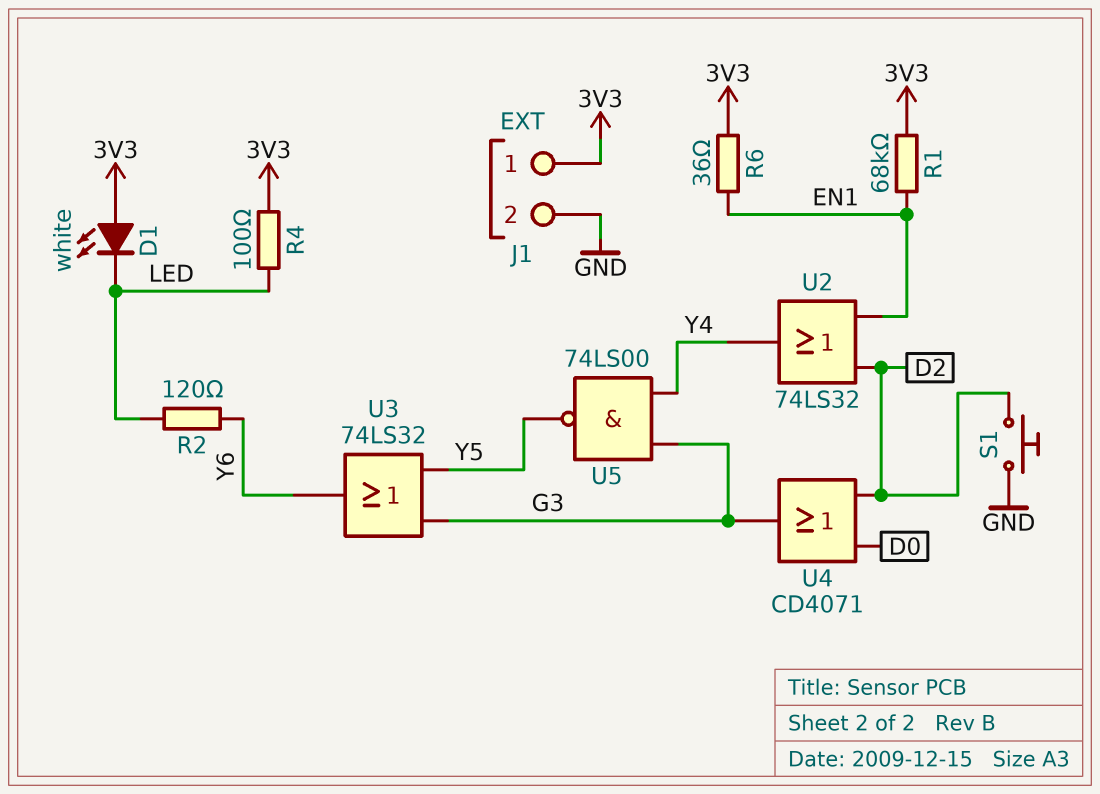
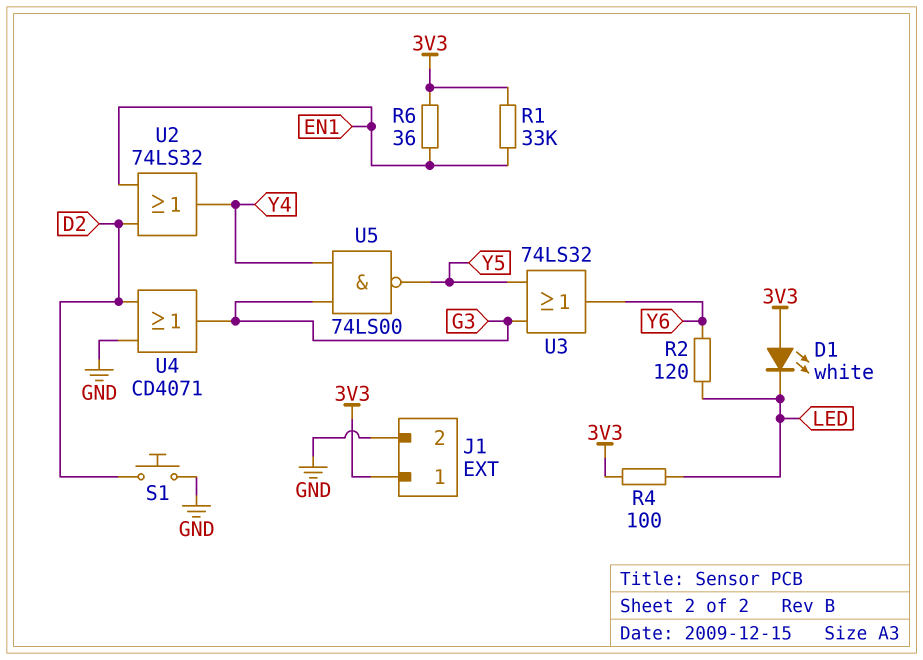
R1: 68k (3V3, EN1) -> 33k (3V3, EN1)
U4: OR CD4071 (in D0, in D2, out G3) -> OR CD4071 (in D2, in GND, out G3)

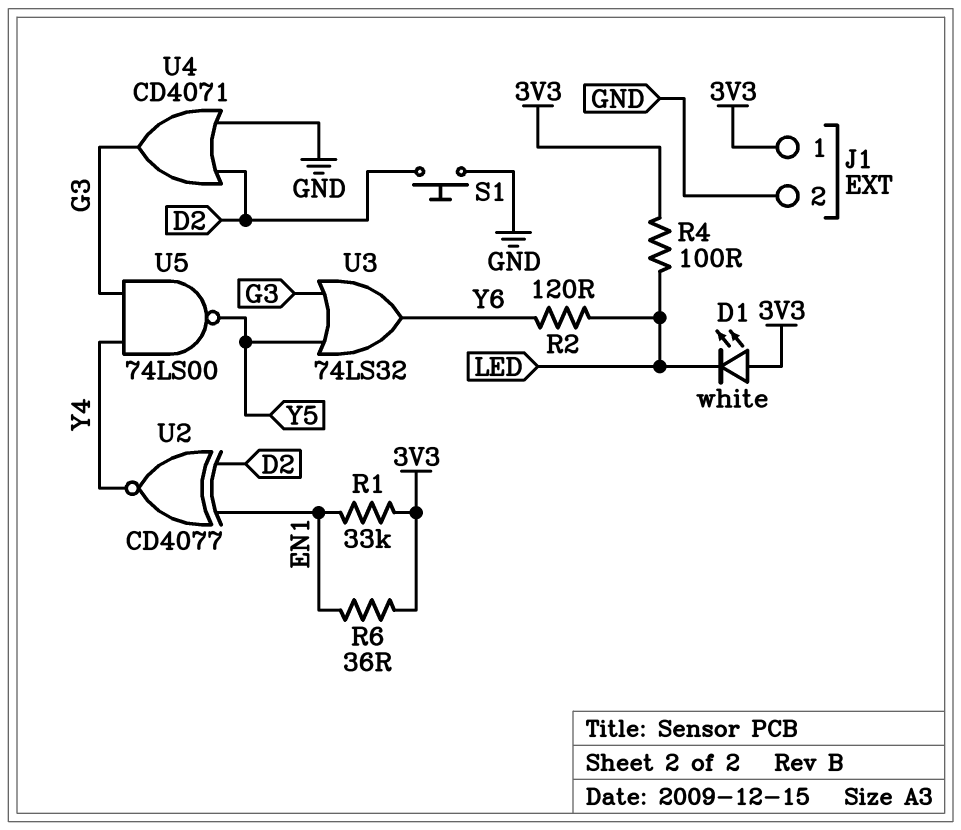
U2: OR 74LS32 (in D2, in EN1, out Y4) -> XNOR CD4077 (in D2, in EN1, out Y4)

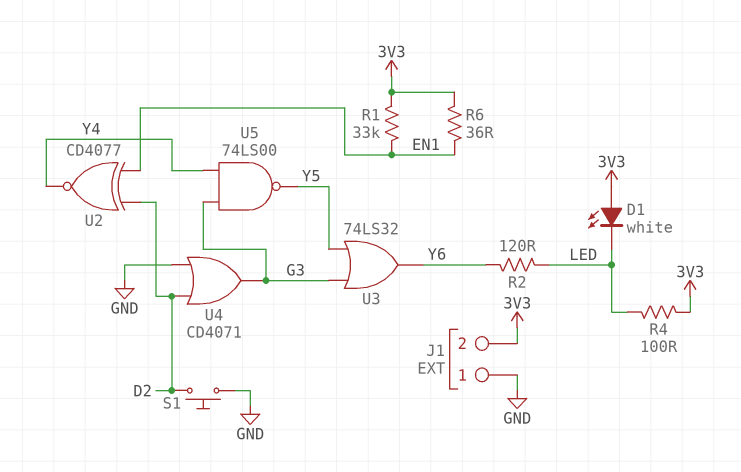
J1 pin 1: 3V3 -> GND
J1 pin 2: GND -> 3V3

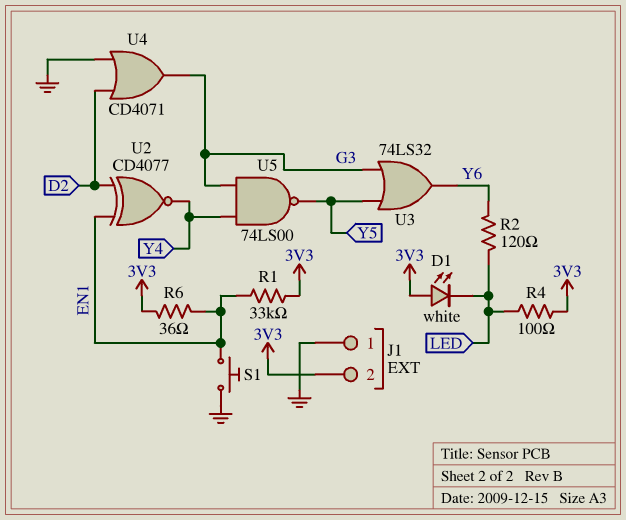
S1: button (D2, GND) -> button (EN1, GND)

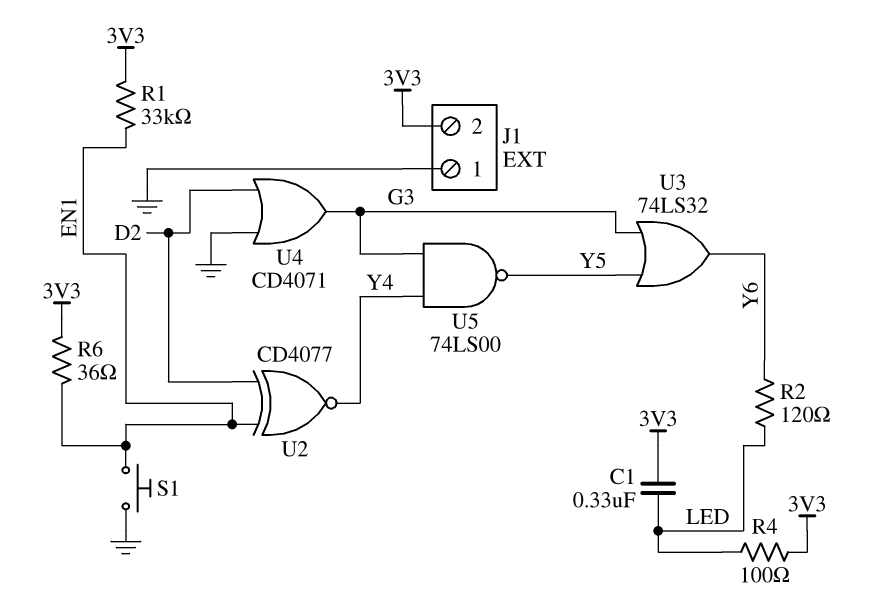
C1: none -> 330nF (3V3, LED)
D1: LED white (A 3V3, K LED) -> none

